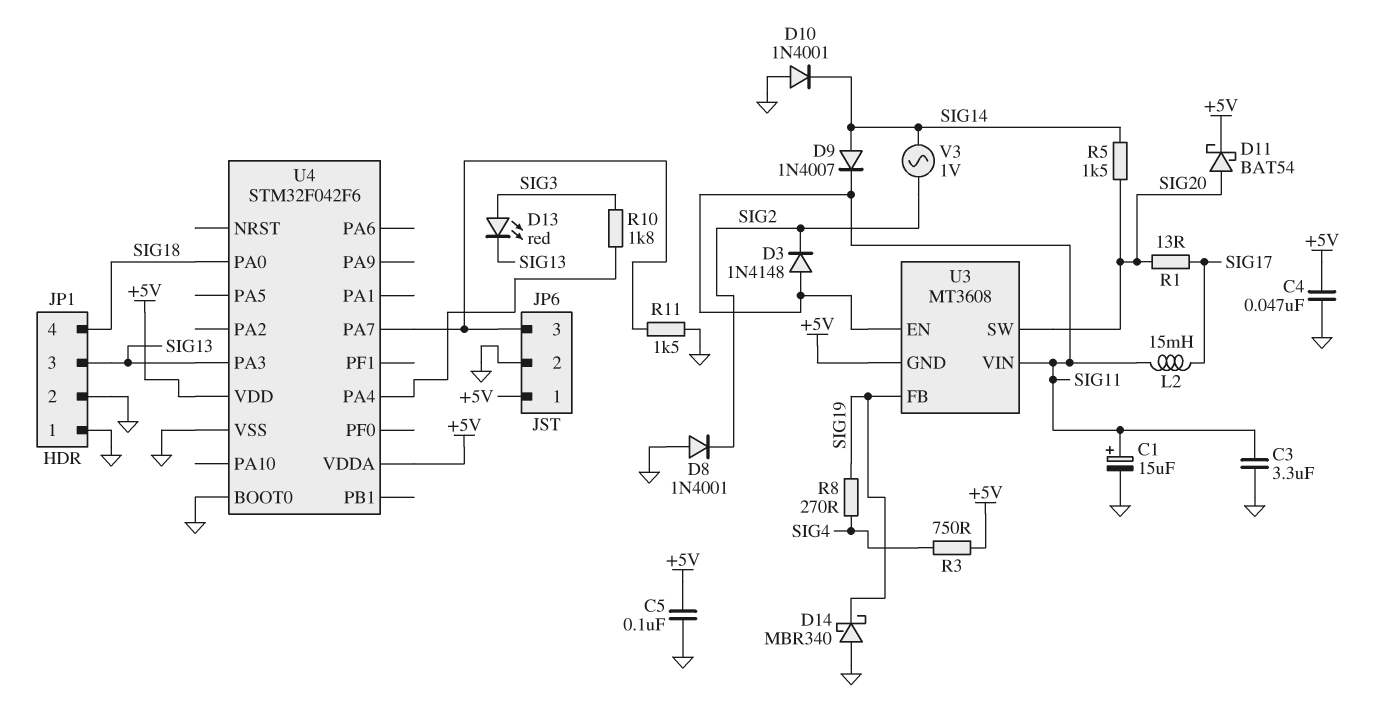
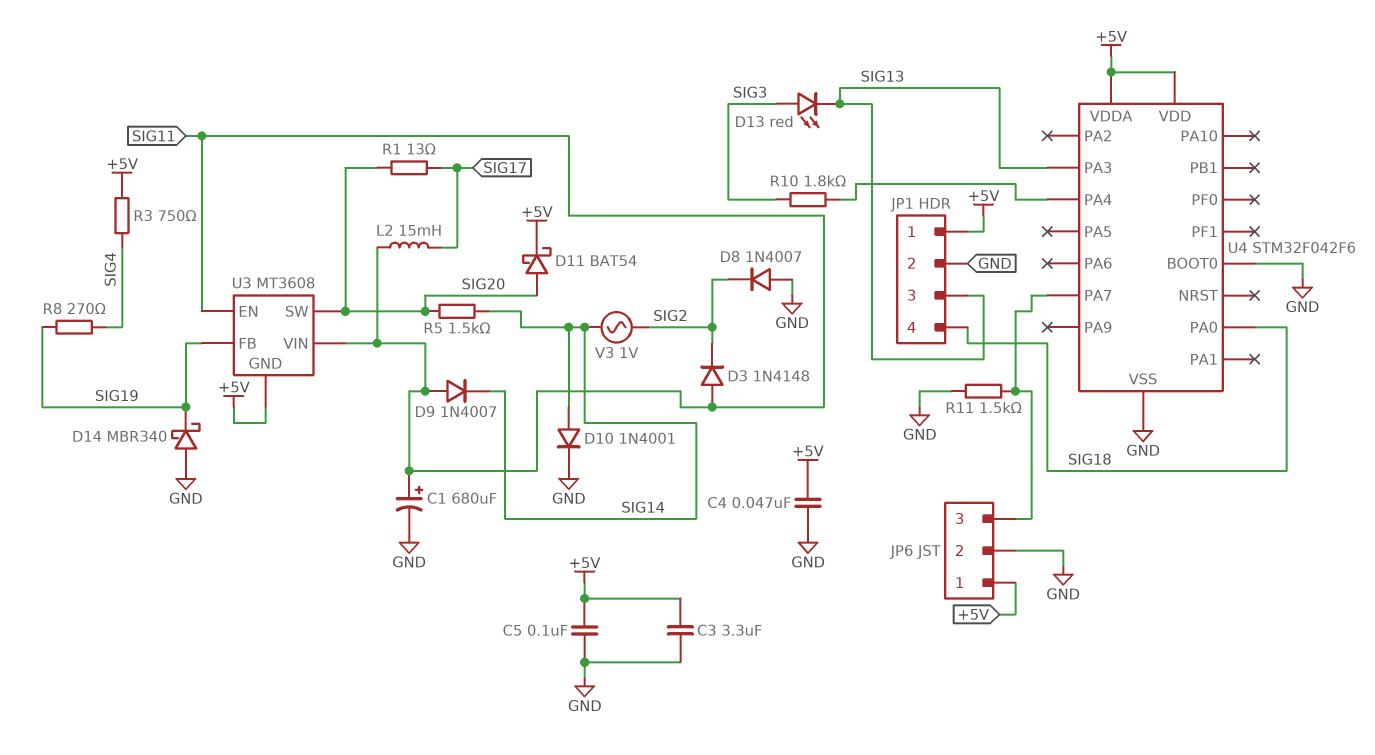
C1: 15uF (plus SIG11, minus GND) -> 680uF (plus SIG11, minus GND)
C3: 3.3uF (GND, SIG11) -> 3.3uF (+5V, GND)
D8: diode 1N4001 (A GND, K SIG2) -> diode 1N4007 (A GND, K SIG2)
D9: diode 1N4007 (A SIG14, K SIG11) -> diode 1N4007 (A SIG11, K SIG14)
D10: diode 1N4001 (A GND, K SIG14) -> diode 1N4001 (A SIG14, K GND)
JP1 pin 1: GND -> +5V

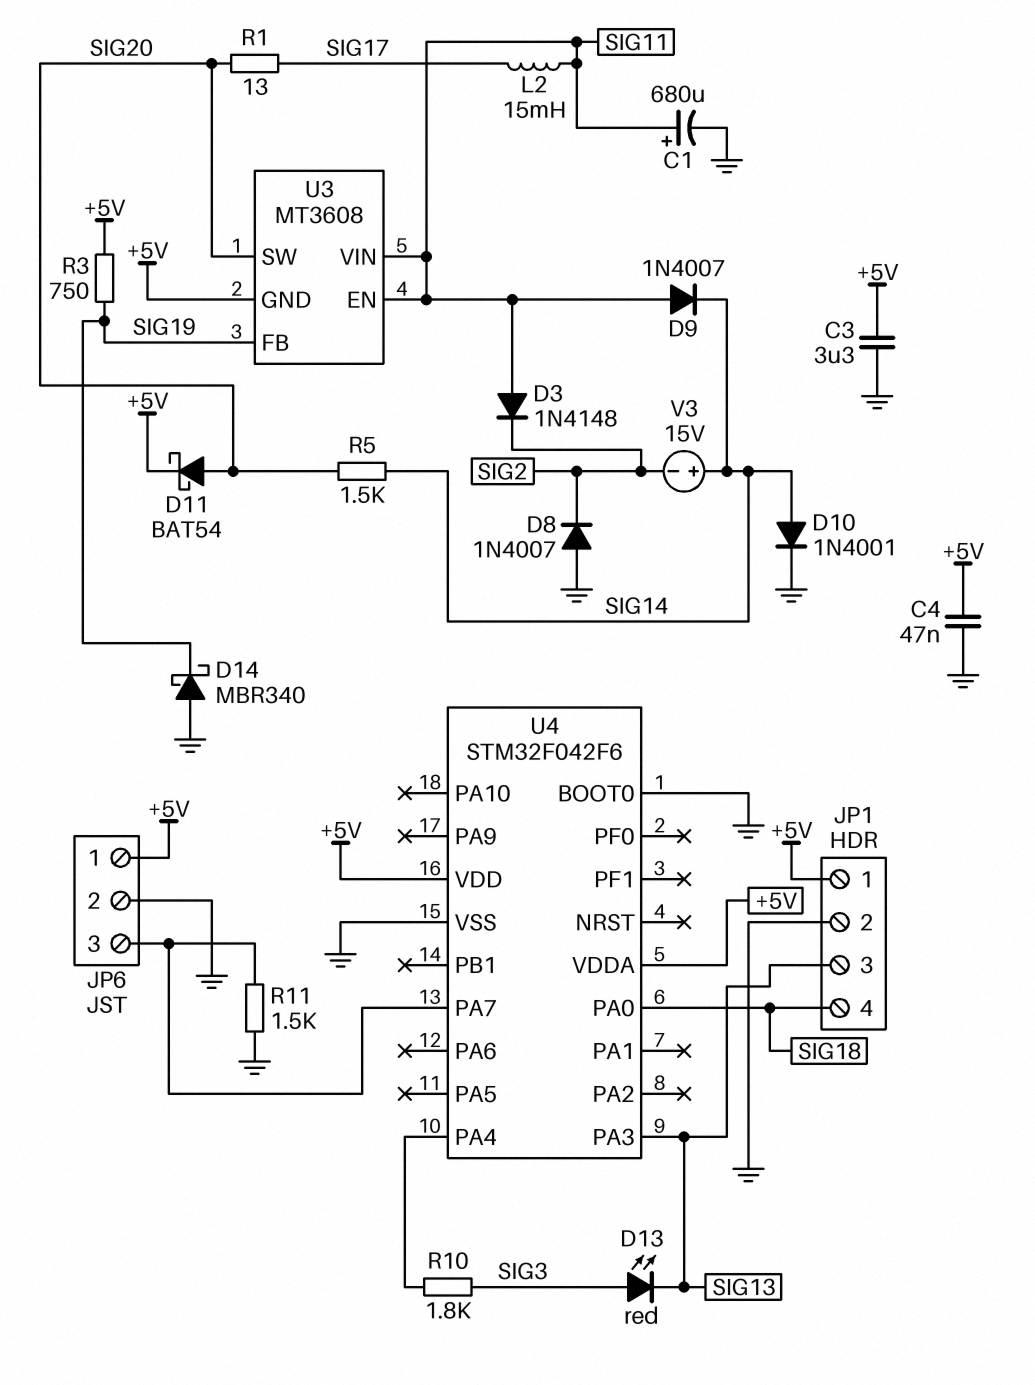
C5: 100nF (+5V, GND) -> none
R3: 750 (+5V, SIG4) -> 750 (+5V, SIG19)
R8: 270 (SIG4, SIG19) -> none
V3: AC 1V (SIG2, SIG14) -> 15V (plus SIG14, minus SIG2)

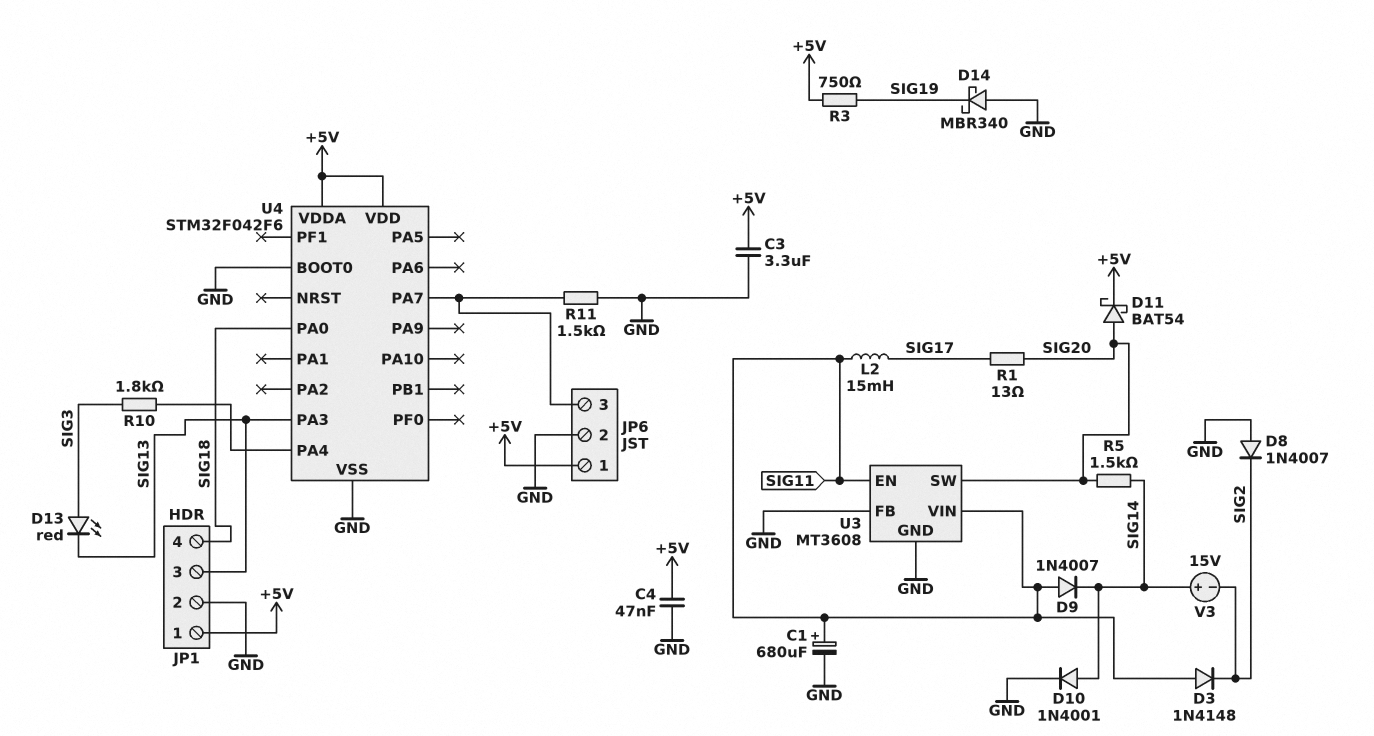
U3 pin FB: SIG19 -> GND
U3 pin GND: +5V -> GND

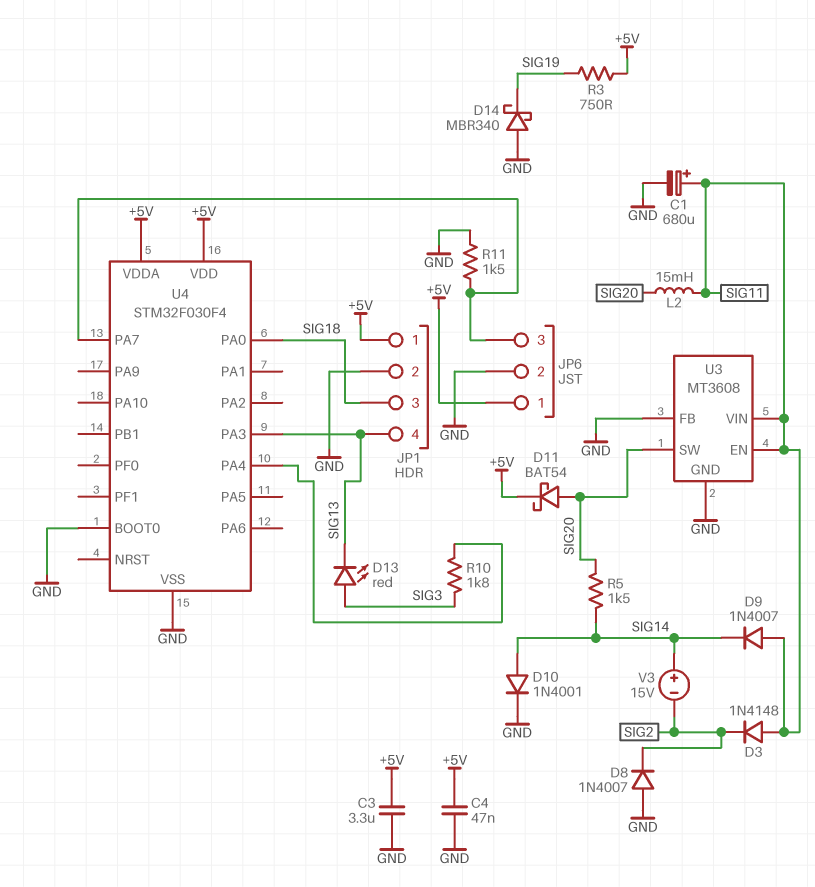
JP1 pin 3: SIG13 -> SIG18
JP1 pin 4: SIG18 -> SIG13
L2: 15mH (SIG11, SIG17) -> 15mH (SIG11, SIG20)
R1: 13 (SIG17, SIG20) -> none
U4: STM32F042F6 -> STM32F030F4

